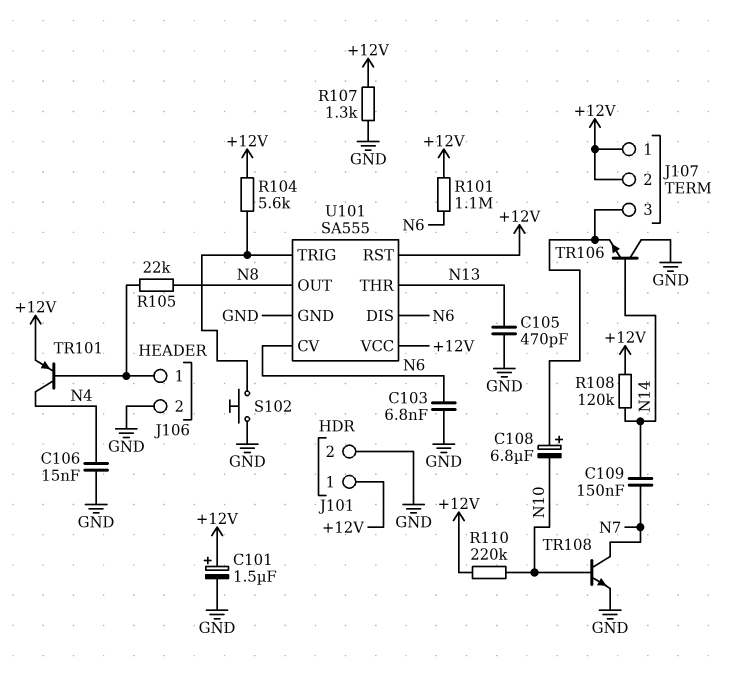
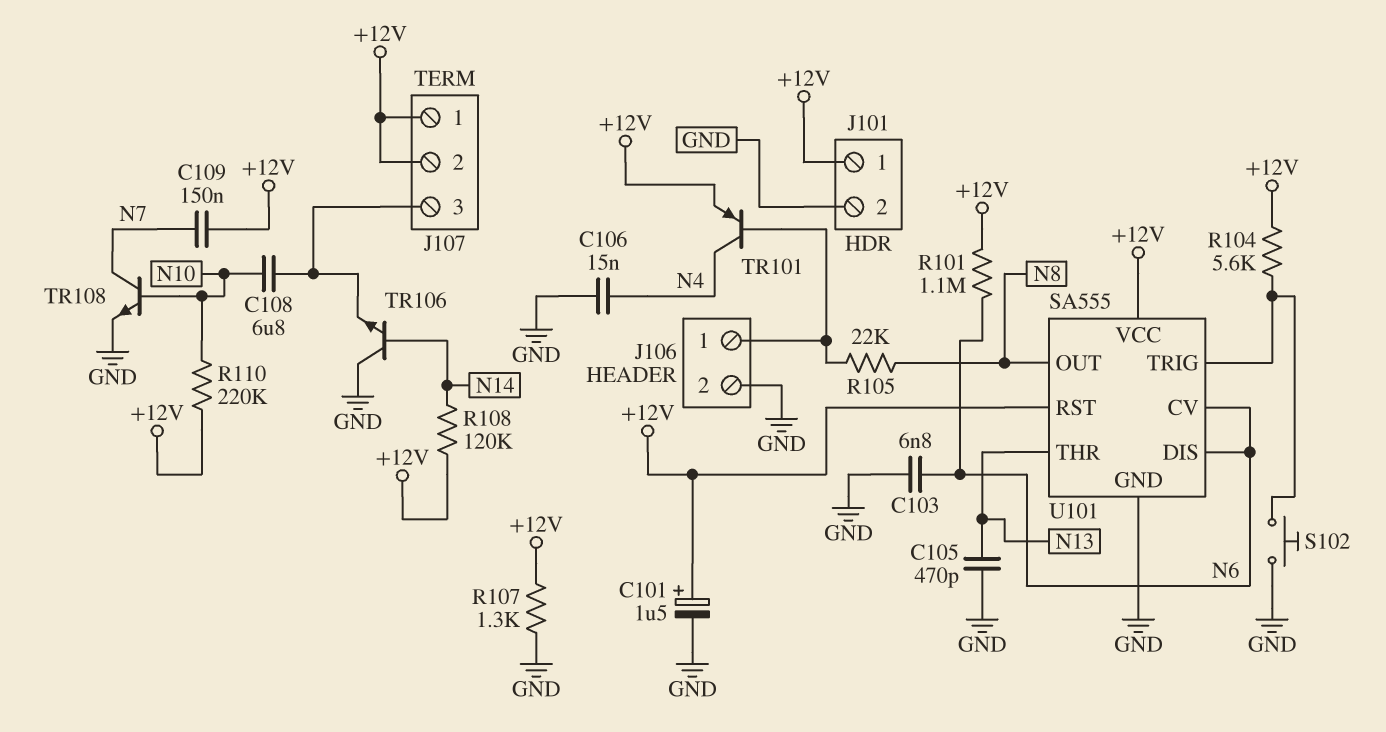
C108: 6.8uF (plus J107/3, minus N10) -> 6.8uF (J107/3, N10)
C109: 150nF (N7, N14) -> 150nF (+12V, N7)

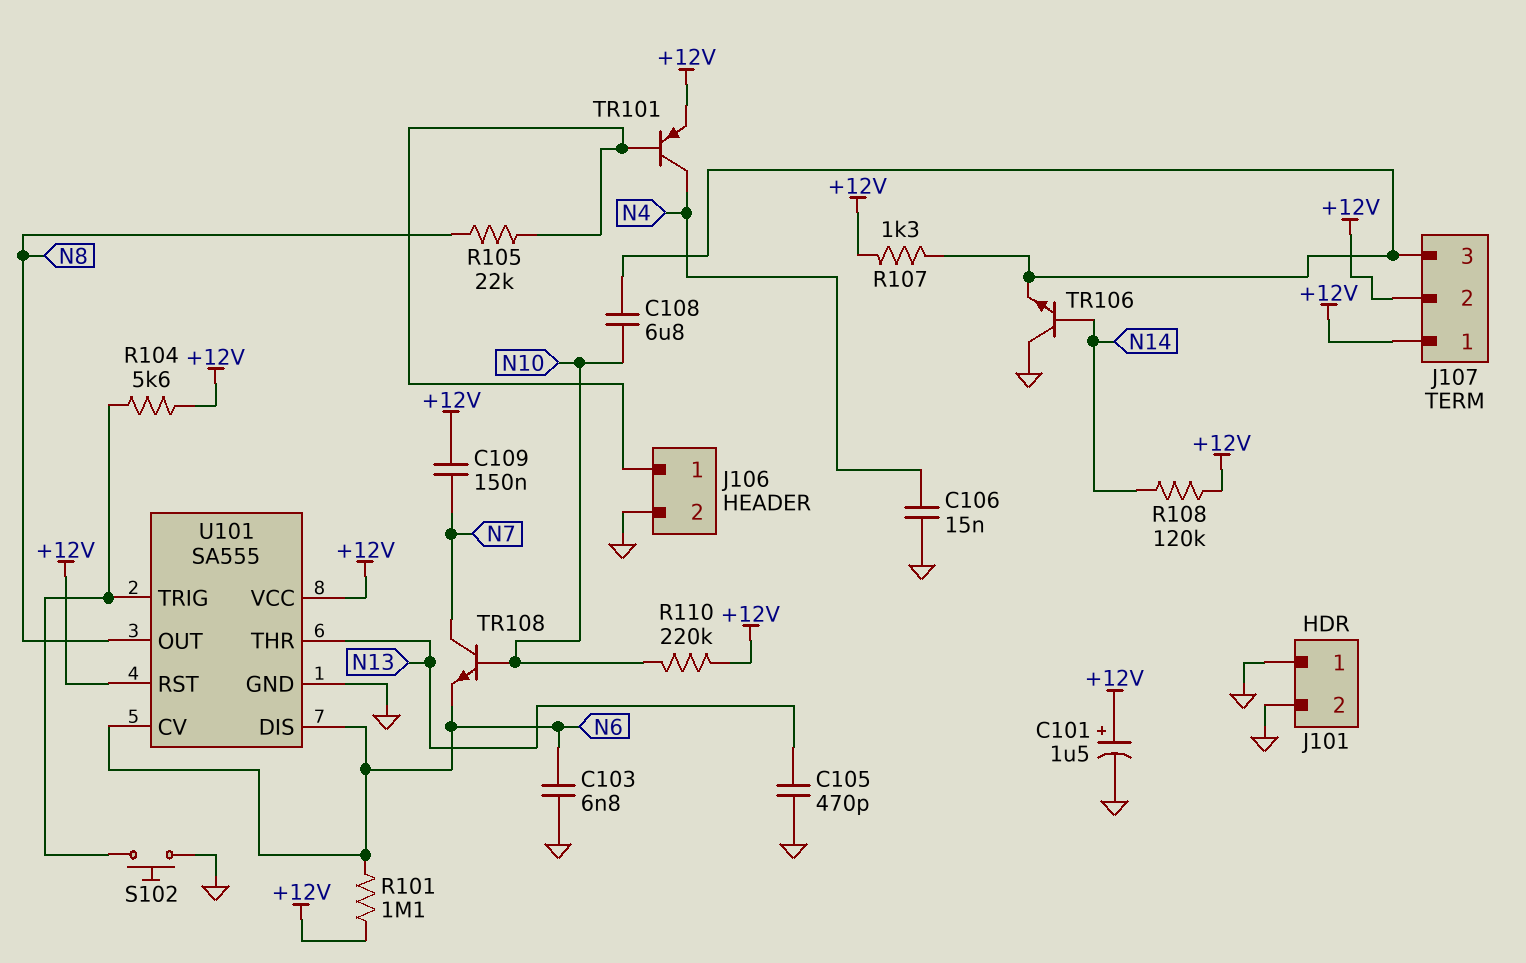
J101 pin 1: +12V -> GND
R107: 1.3k (+12V, GND) -> 1.3k (+12V, J107/3)
TR108: NPN (B N10, C N7, E GND) -> NPN (B N10, C N7, E N6)

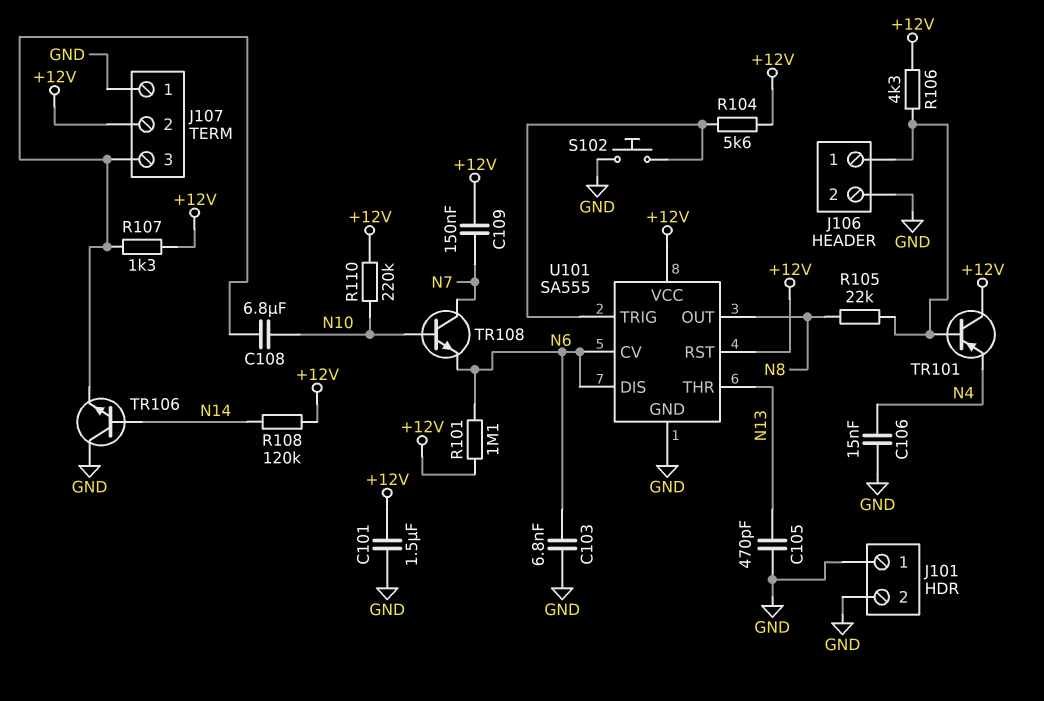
C101: 1.5uF (plus +12V, minus GND) -> 1.5uF (+12V, GND)
J107 pin 1: +12V -> GND
R106: none -> 4.3k (+12V, J106/1)
TR101: PNP (B J106/1, C N4, E +12V) -> PNP (B J106/1, C +12V, E N4)

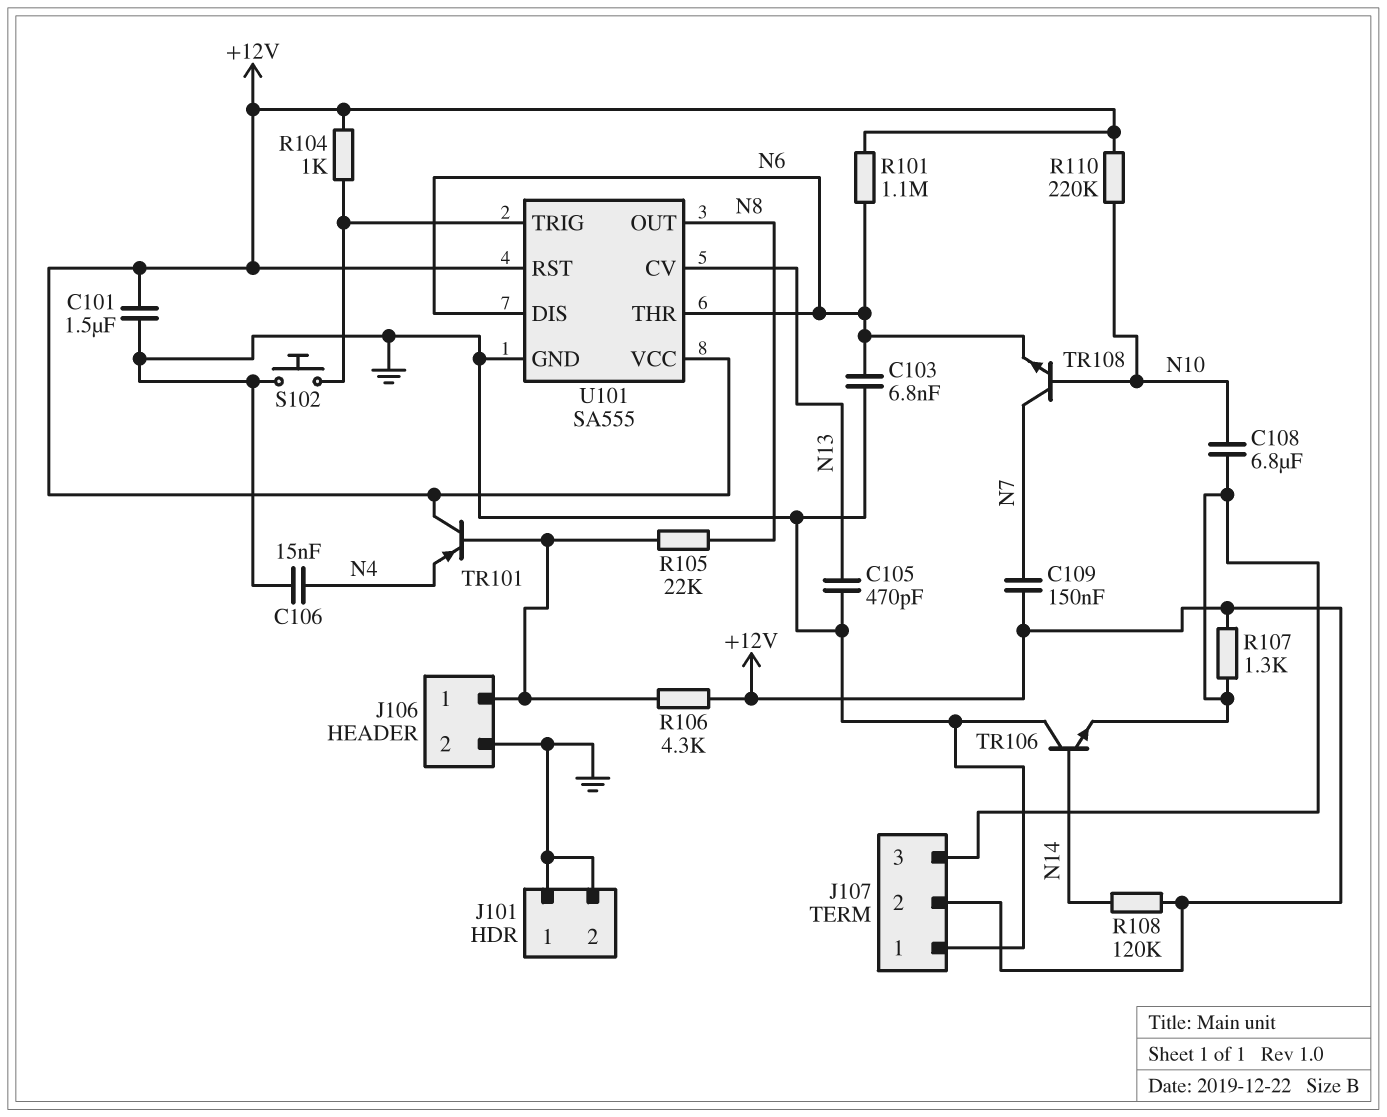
R104: 5.6k (+12V, U101/TRIG) -> 1k (+12V, U101/TRIG)
U101 pin CV: N6 -> N13
U101 pin THR: N13 -> N6

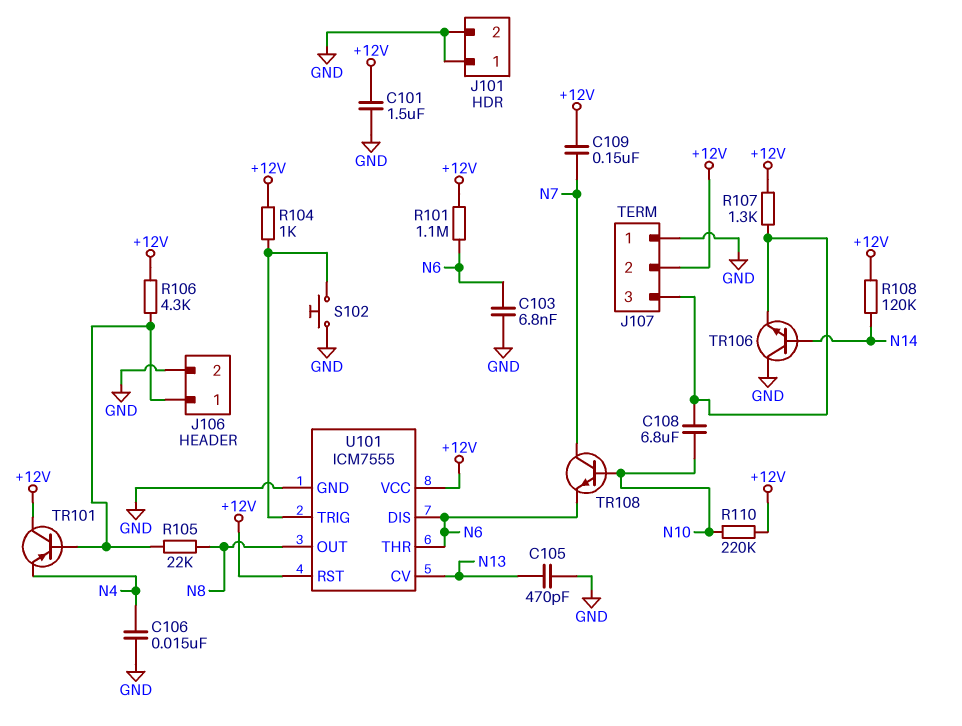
U101: SA555 -> ICM7555

